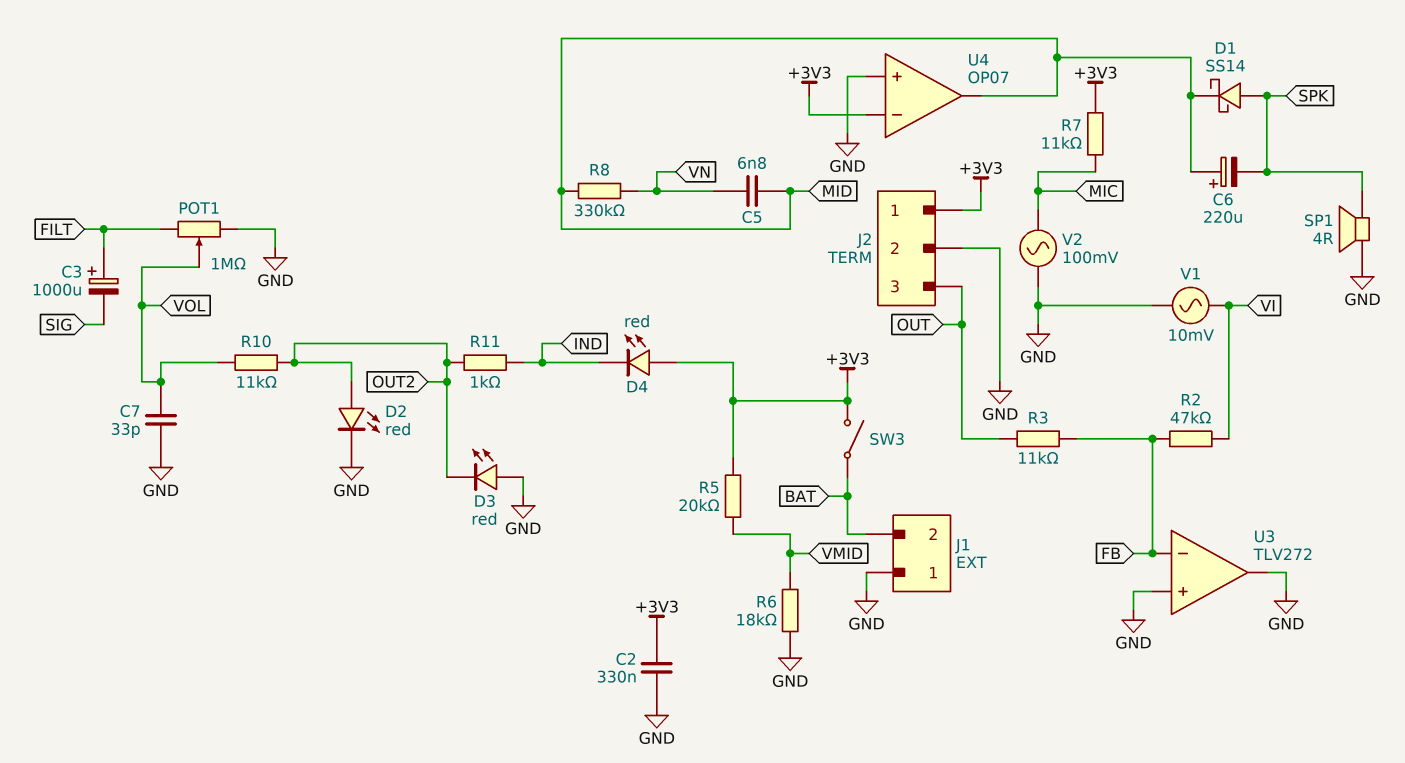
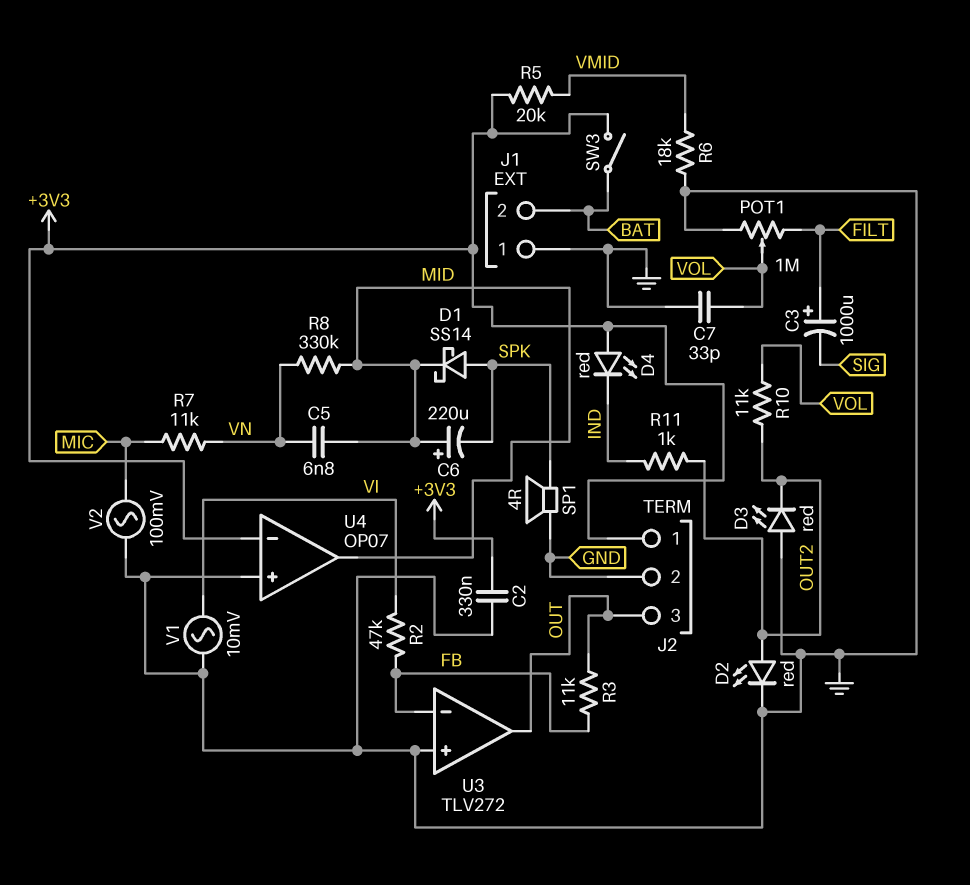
R7: 11k (+3V3, MIC) -> 11k (MIC, VN)
U3 pin out: GND -> OUT

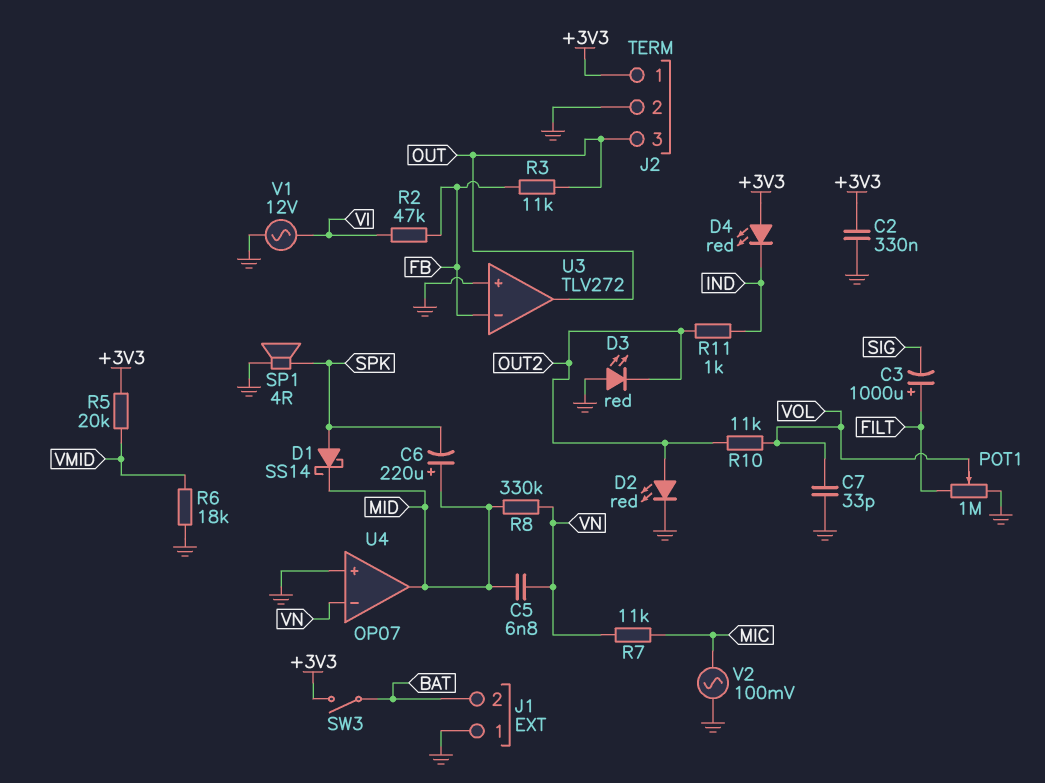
U4 pin in-: +3V3 -> VN
V1: AC 10mV (GND, VI) -> AC 12V (GND, VI)

